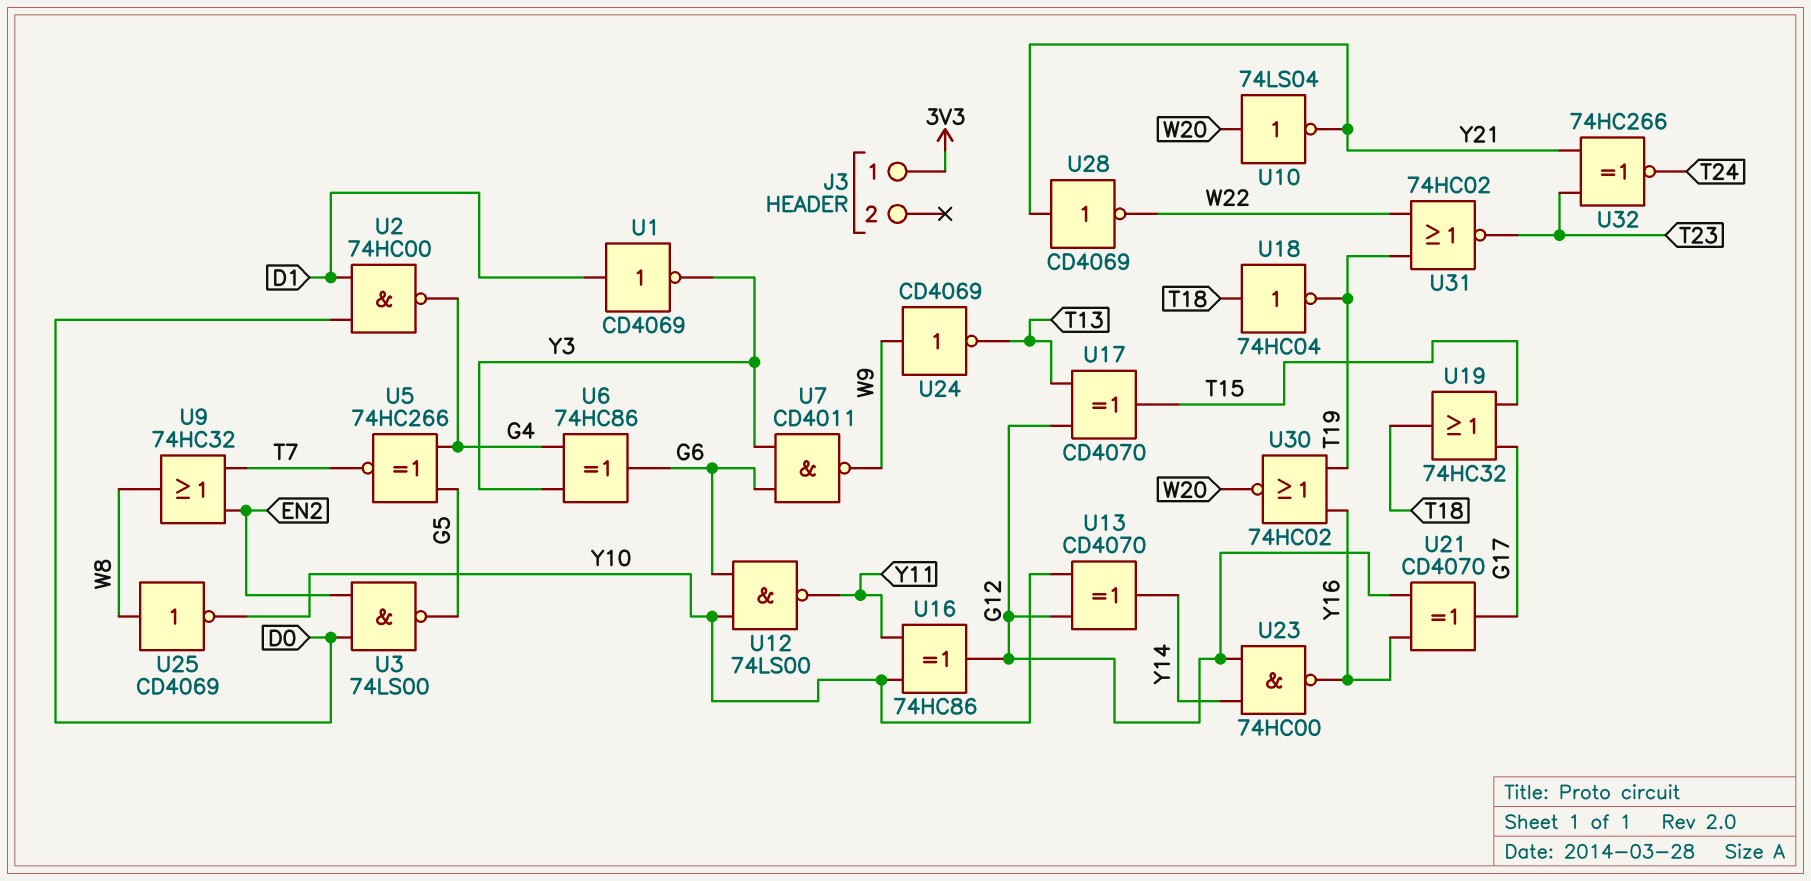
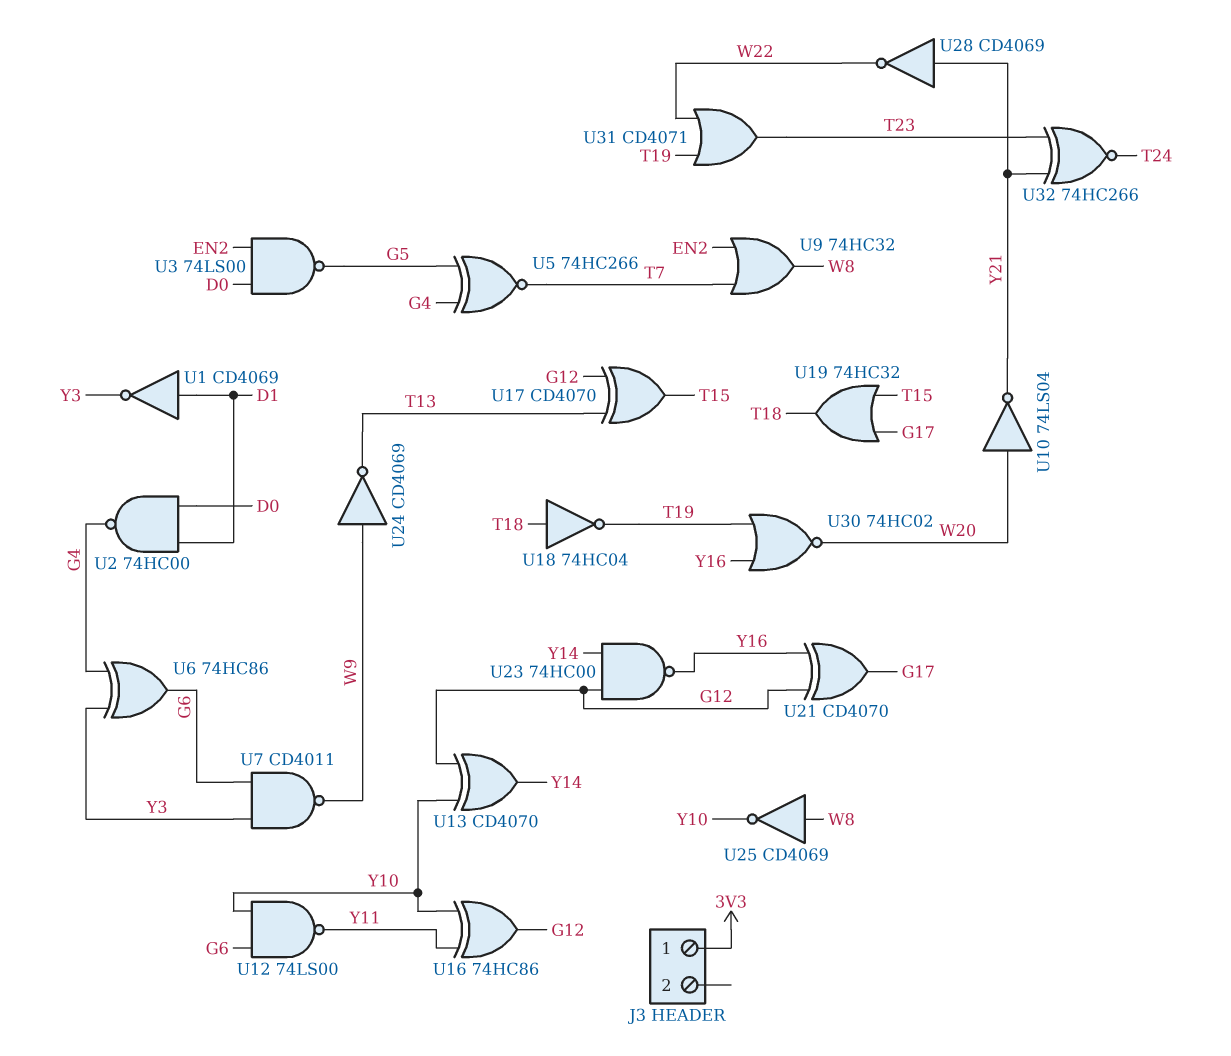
U31: NOR 74HC02 (in T19, in W22, out T23) -> OR CD4071 (in T19, in W22, out T23)

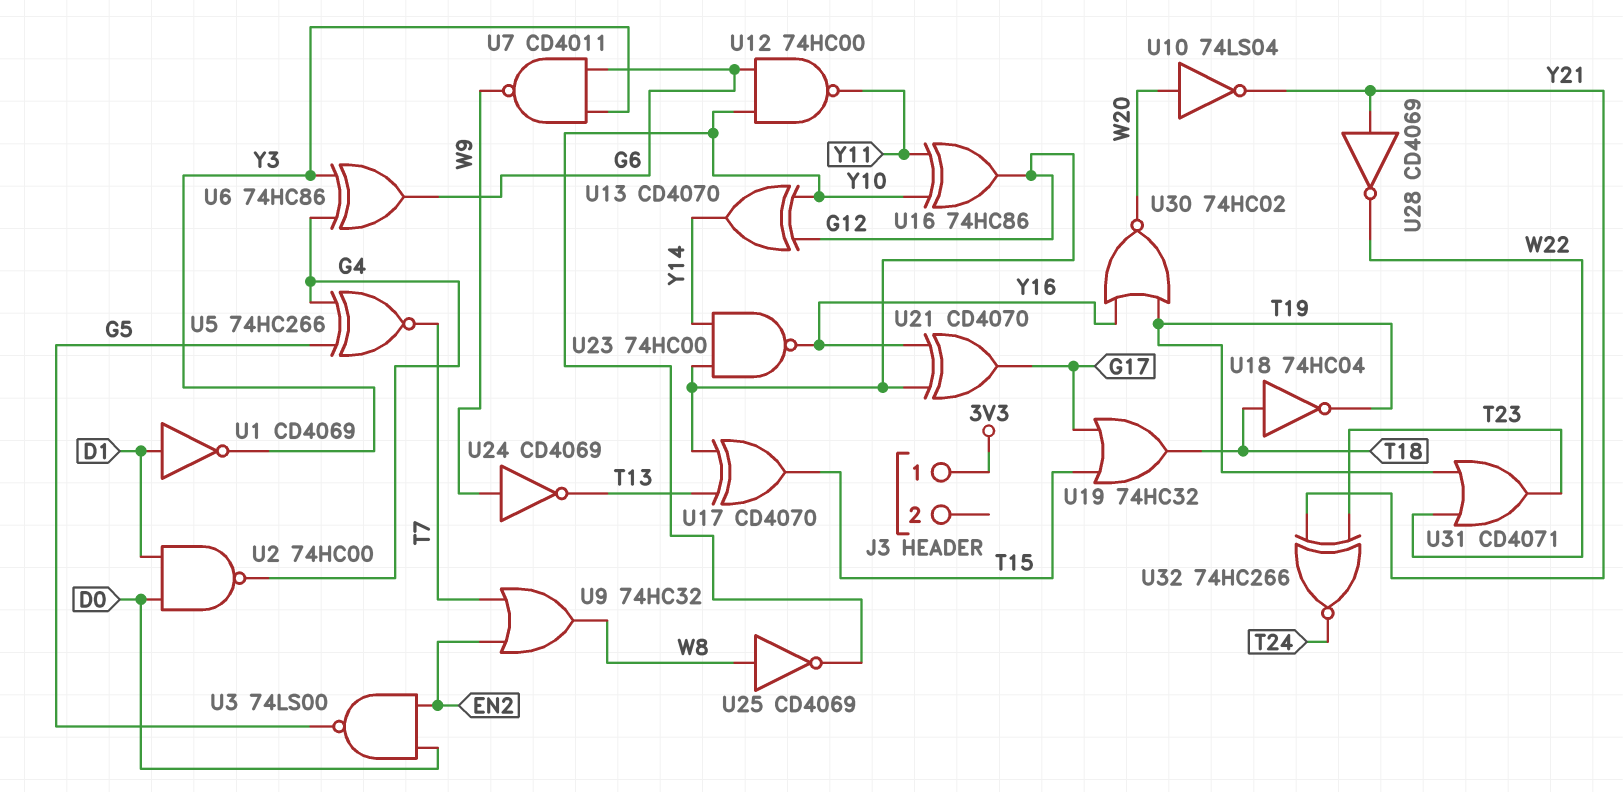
U12: NAND 74LS00 (in G6, in Y10, out Y11) -> NAND 74HC00 (in G6, in Y10, out Y11)

